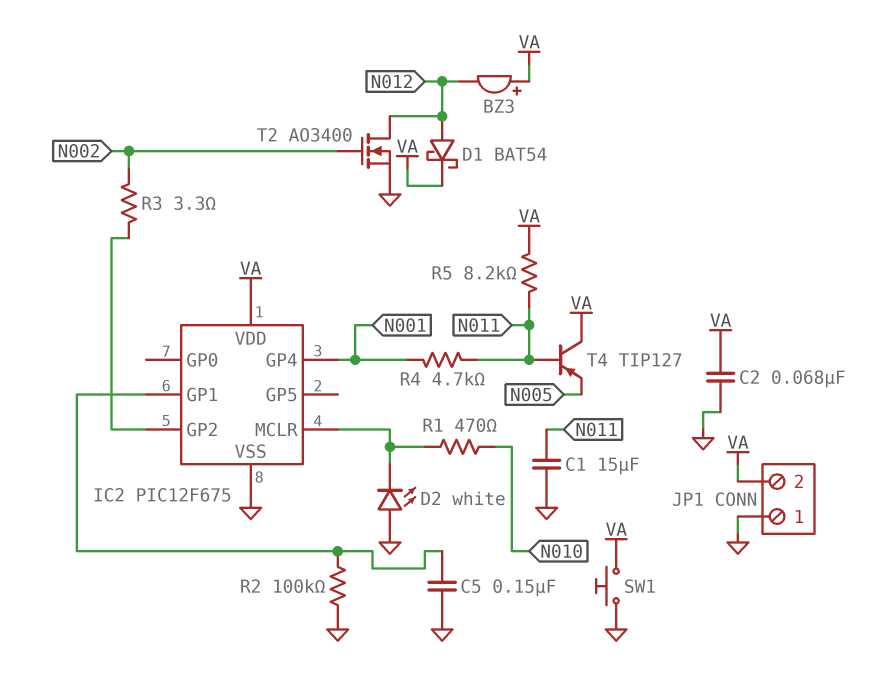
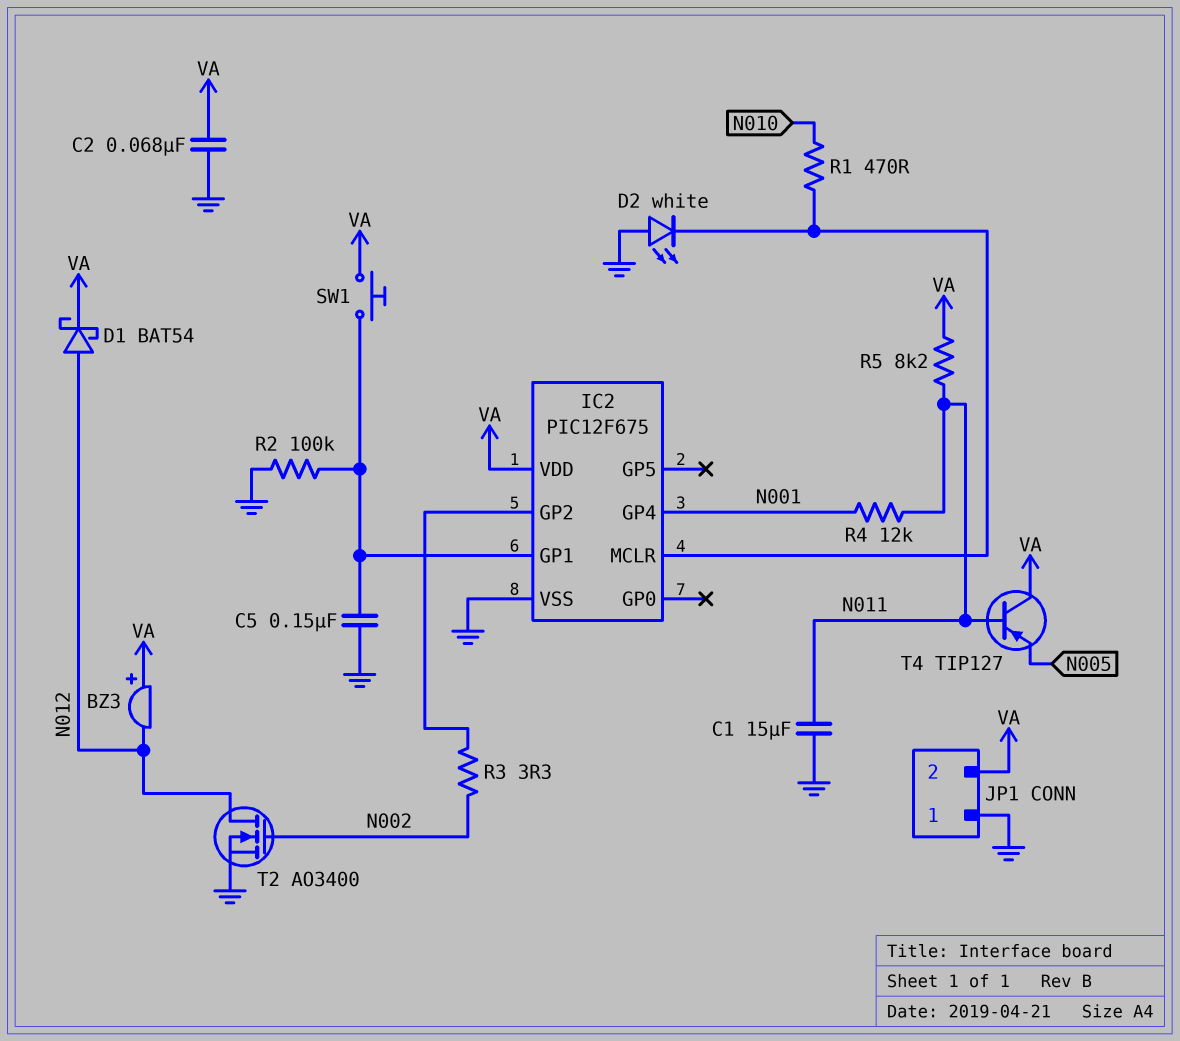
R4: 4.7k (N001, N011) -> 12k (N001, N011)
SW1: button (GND, VA) -> button (IC2/GP1, VA)

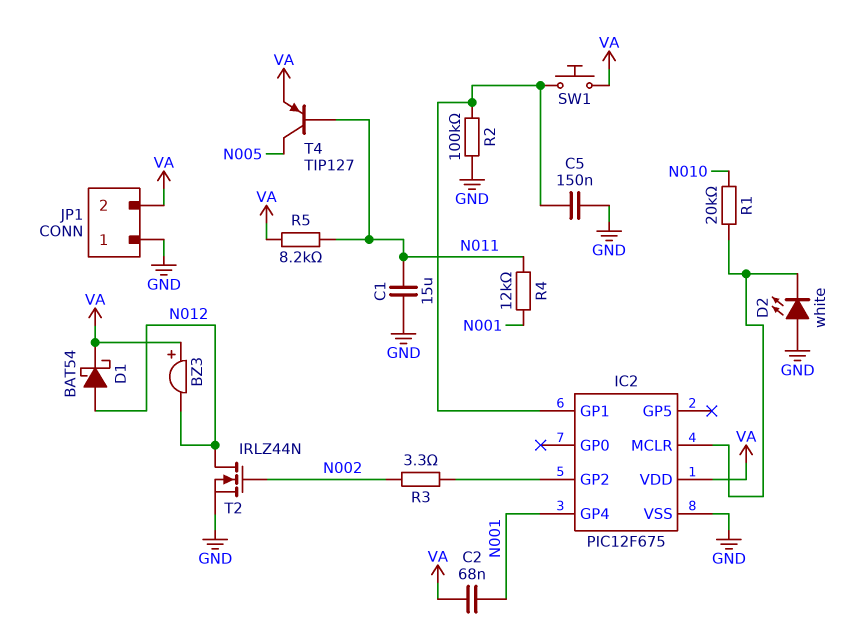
C2: 68nF (GND, VA) -> 68nF (N001, VA)
R1: 470 (IC2/MCLR, N010) -> 20k (IC2/MCLR, N010)
T2: NMOS AO3400 (G N002, D N012, S GND) -> NMOS IRLZ44N (G N002, D N012, S GND)
T4: PNP TIP127 (B N011, C VA, E N005) -> PNP TIP127 (B N011, C N005, E VA)

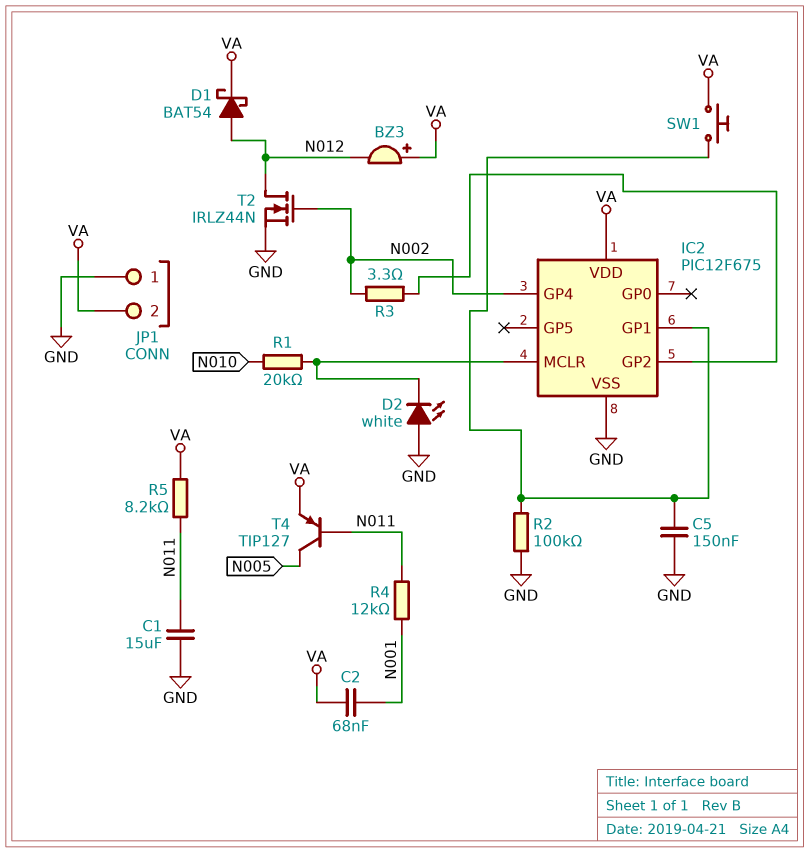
IC2 pin GP4: N001 -> N002

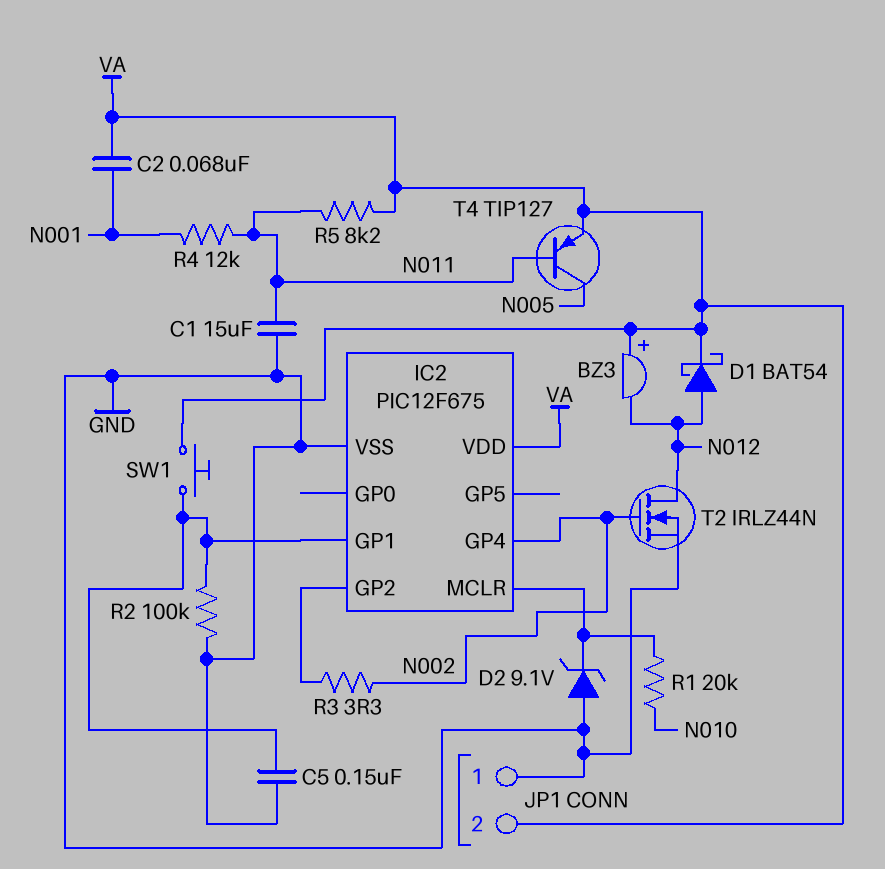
D2: LED white (A GND, K IC2/MCLR) -> zener 9.1V (A GND, K IC2/MCLR)

